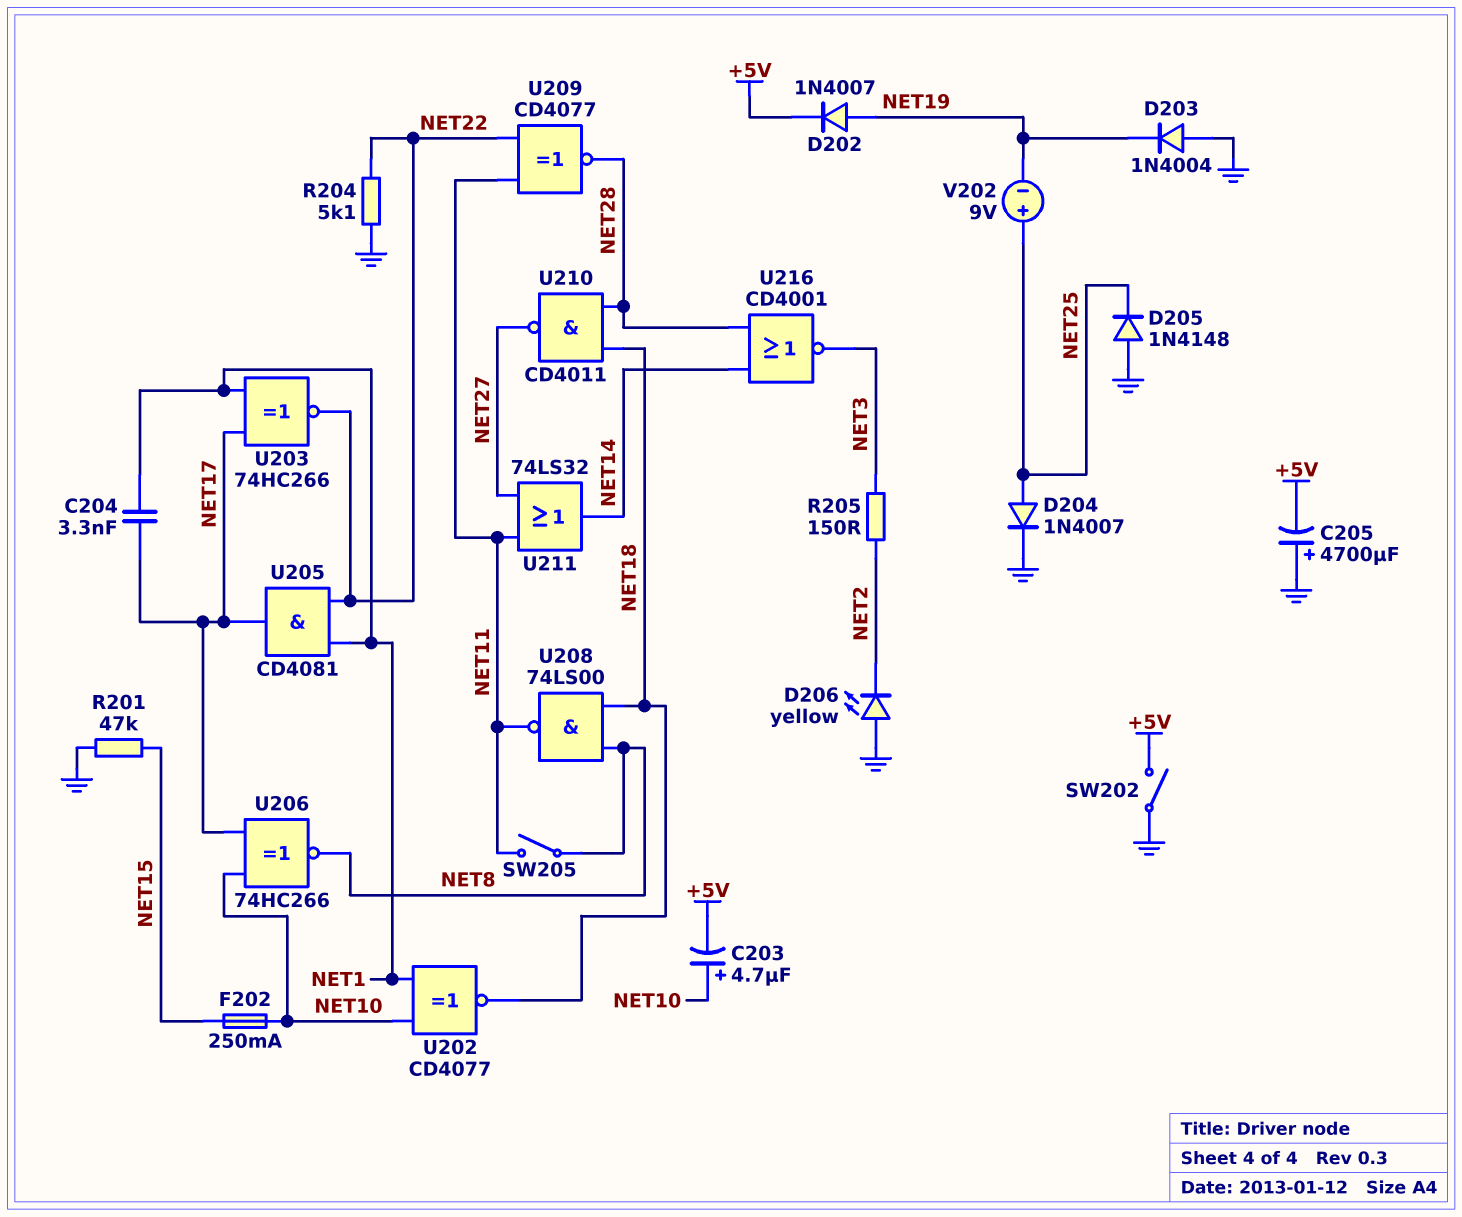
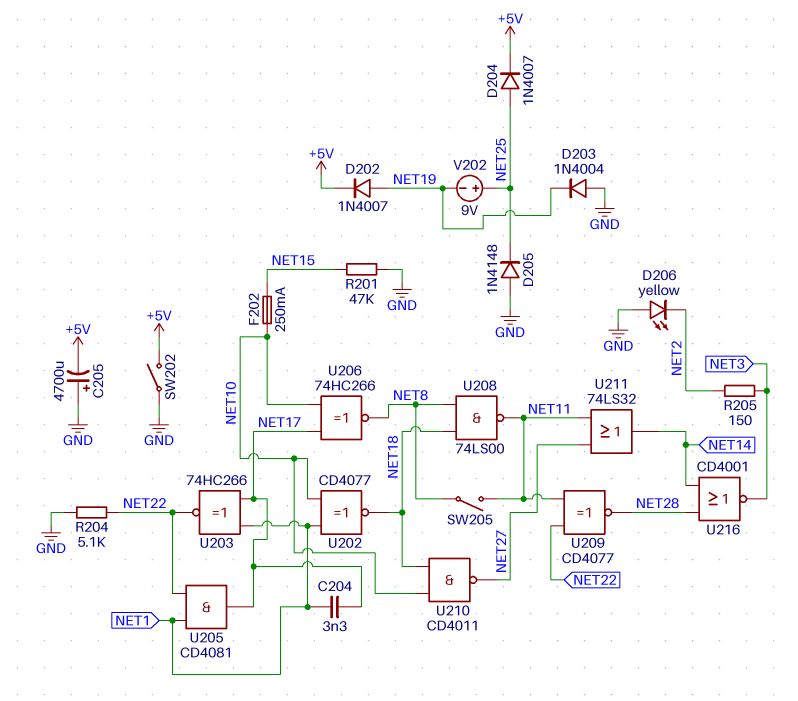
C203: 4.7uF (plus NET10, minus +5V) -> none
D204: diode 1N4007 (A NET25, K GND) -> diode 1N4007 (A NET25, K +5V)
U210: NAND CD4011 (in NET18, in NET28, out NET27) -> NAND CD4011 (in NET10, in NET18, out NET27)

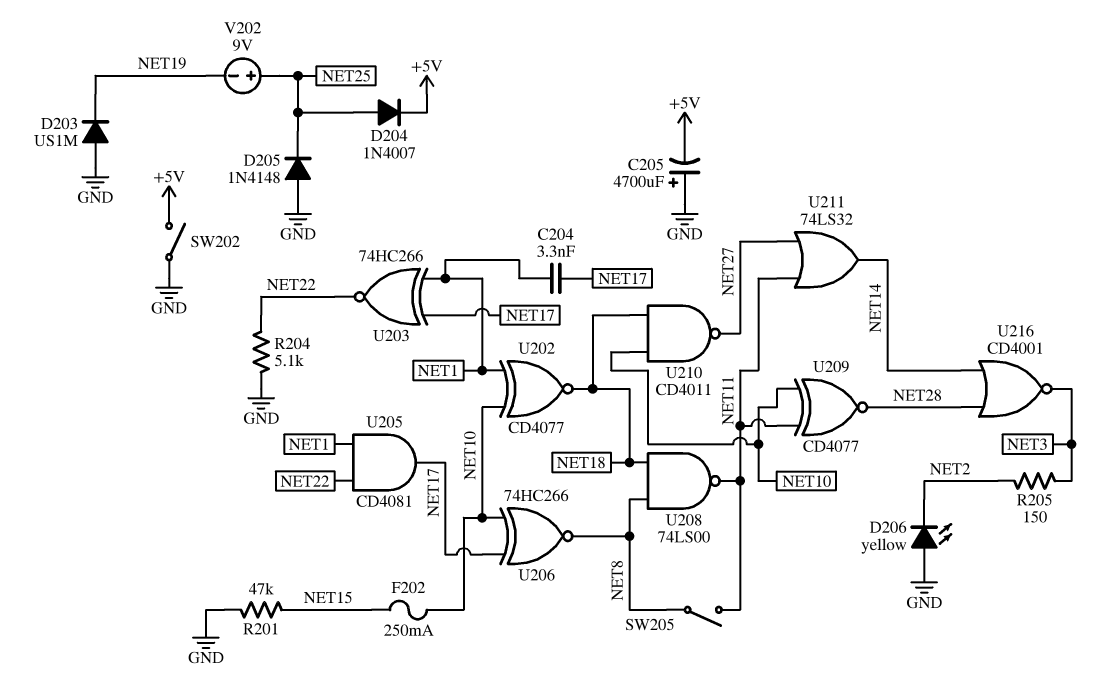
D202: diode 1N4007 (A NET19, K +5V) -> none
D203: diode 1N4004 (A GND, K NET19) -> diode US1M (A GND, K NET19)
U209: XNOR CD4077 (in NET11, in NET22, out NET28) -> XNOR CD4077 (in NET10, in NET11, out NET28)

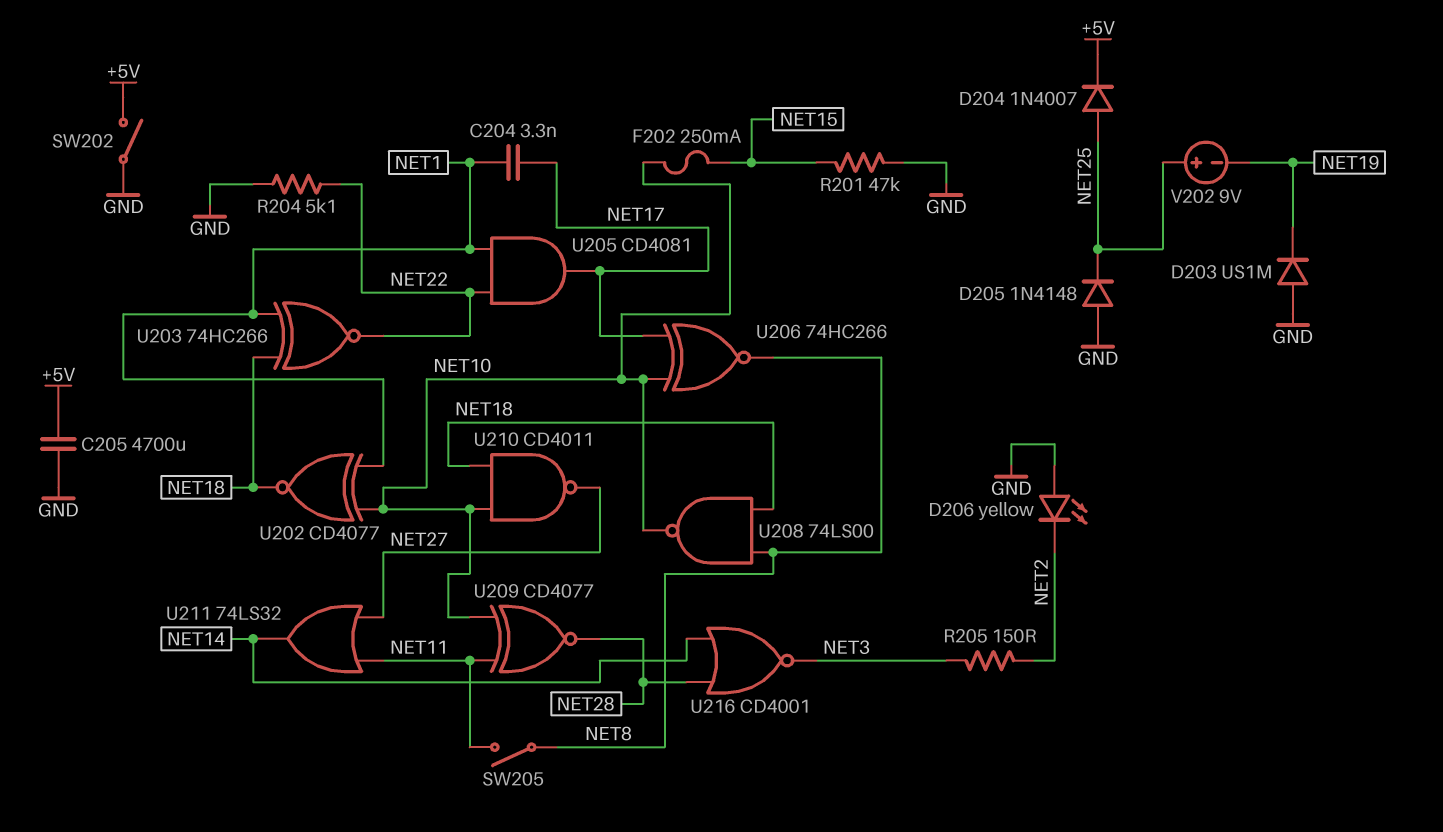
C205: 4700uF (plus GND, minus +5V) -> 4700uF (+5V, GND)
U203: XNOR 74HC266 (in NET1, in NET17, out NET22) -> XNOR 74HC266 (in NET1, in NET18, out NET22)
U208: NAND 74LS00 (in NET8, in NET18, out NET11) -> NAND 74LS00 (in NET8, in NET18, out NET10)

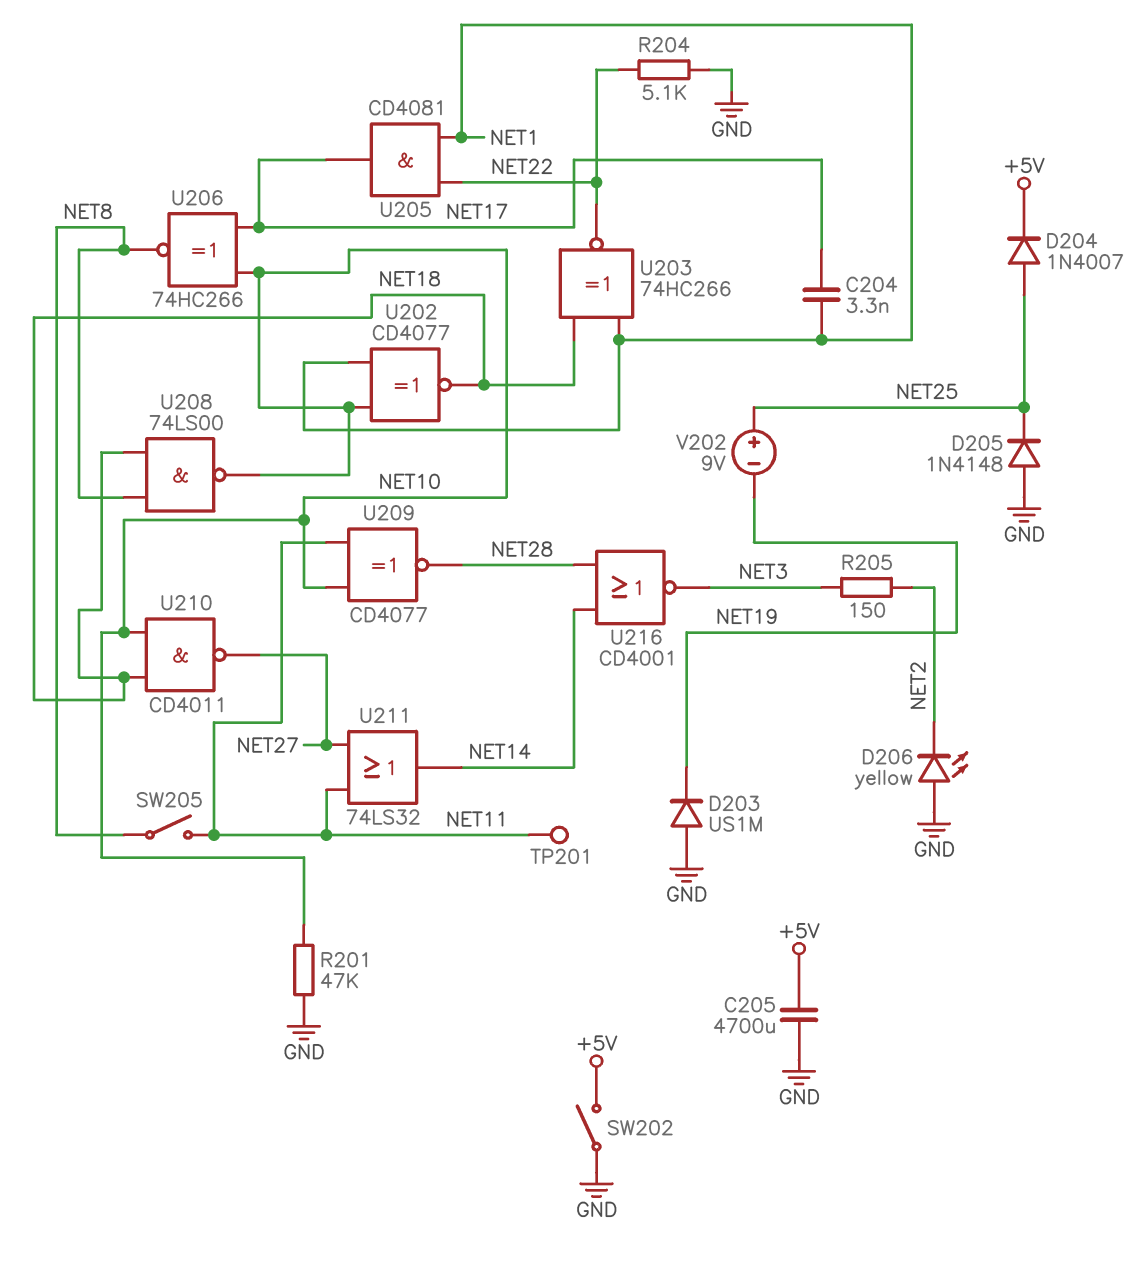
F202: 250mA (NET10, NET15) -> none
R201: 47k (GND, NET15) -> 47k (GND, NET10)
TP201: none -> test point (NET11)

